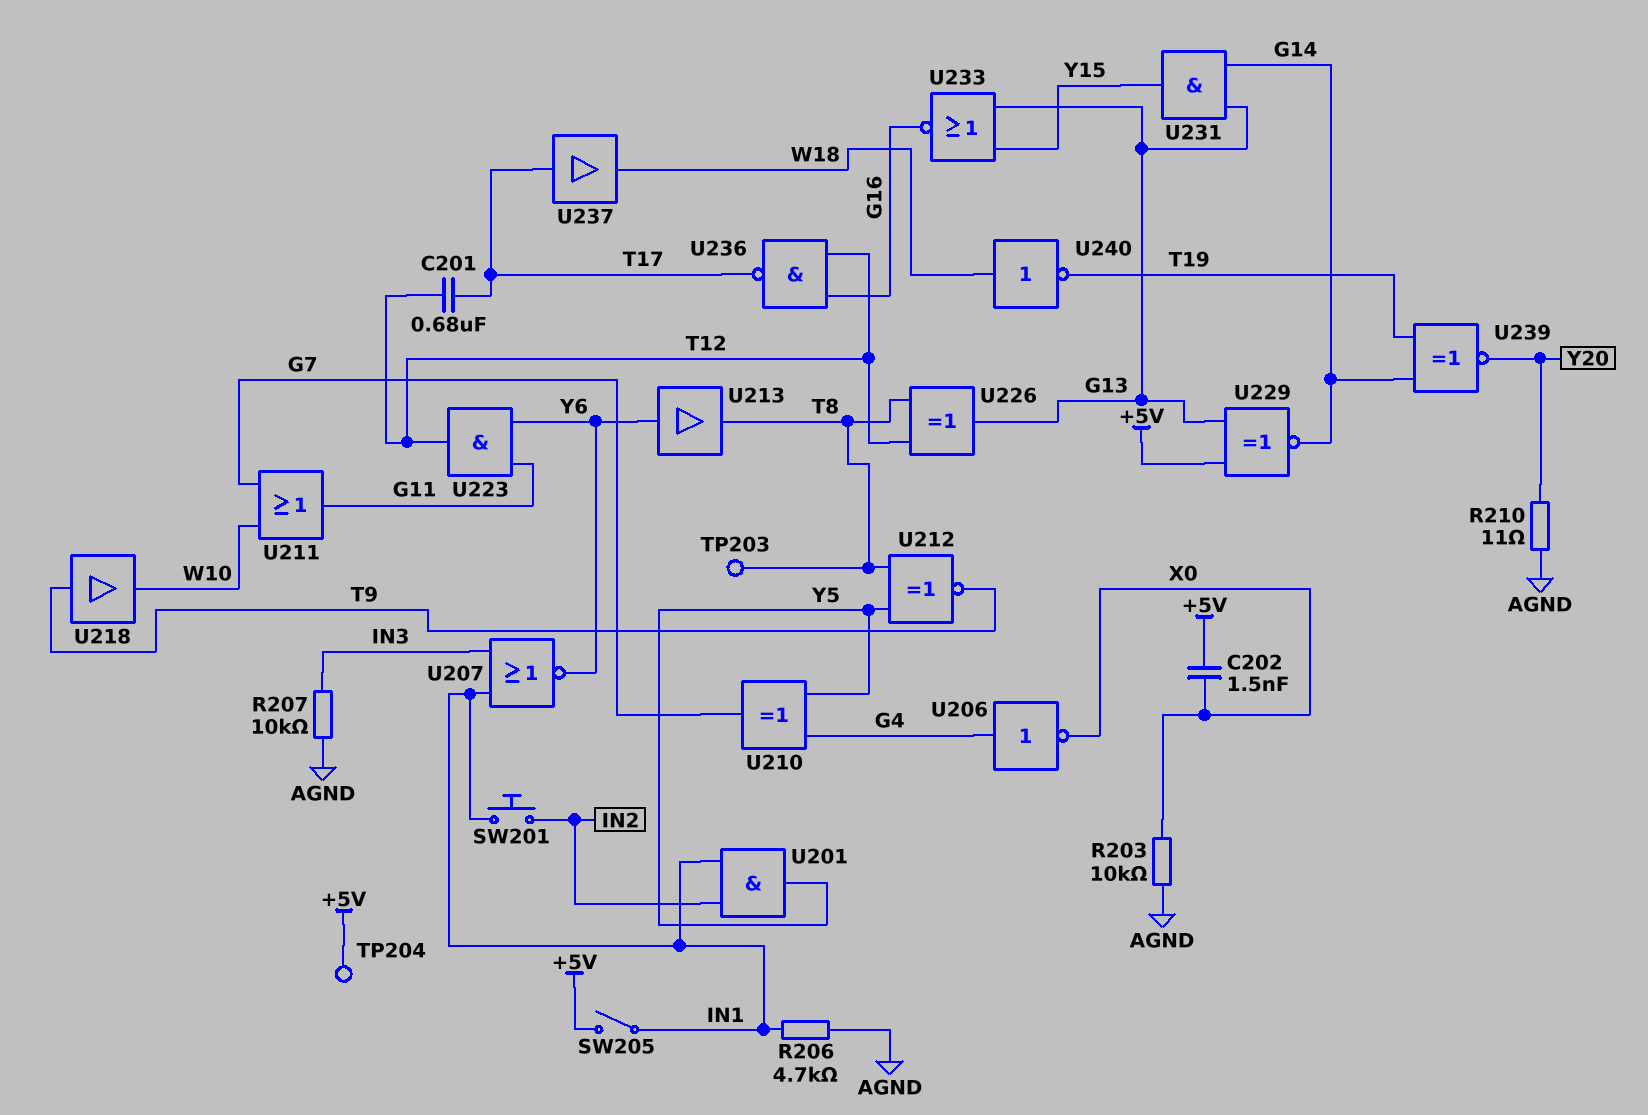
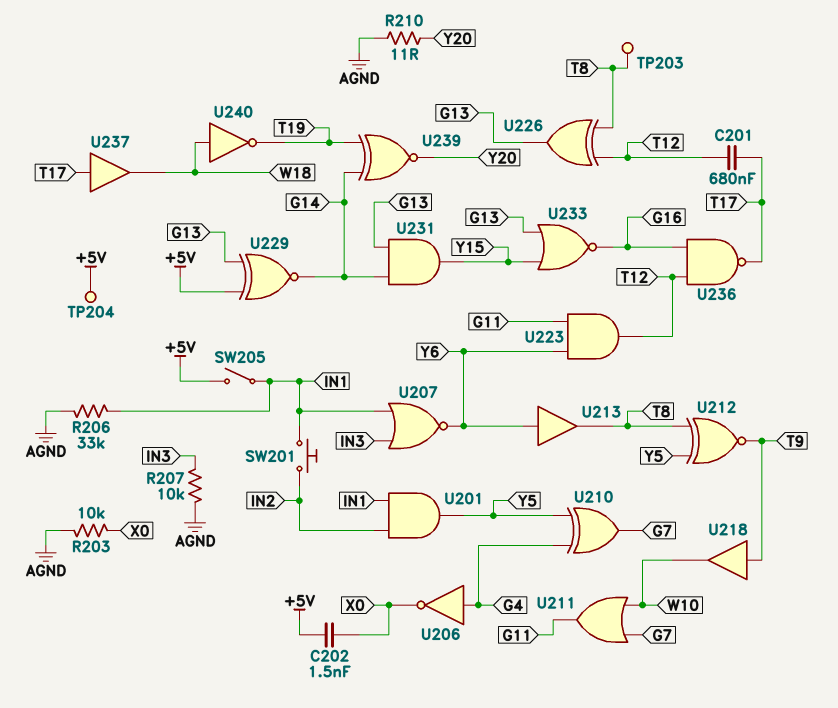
R206: 4.7k (AGND, IN1) -> 33k (AGND, IN1)

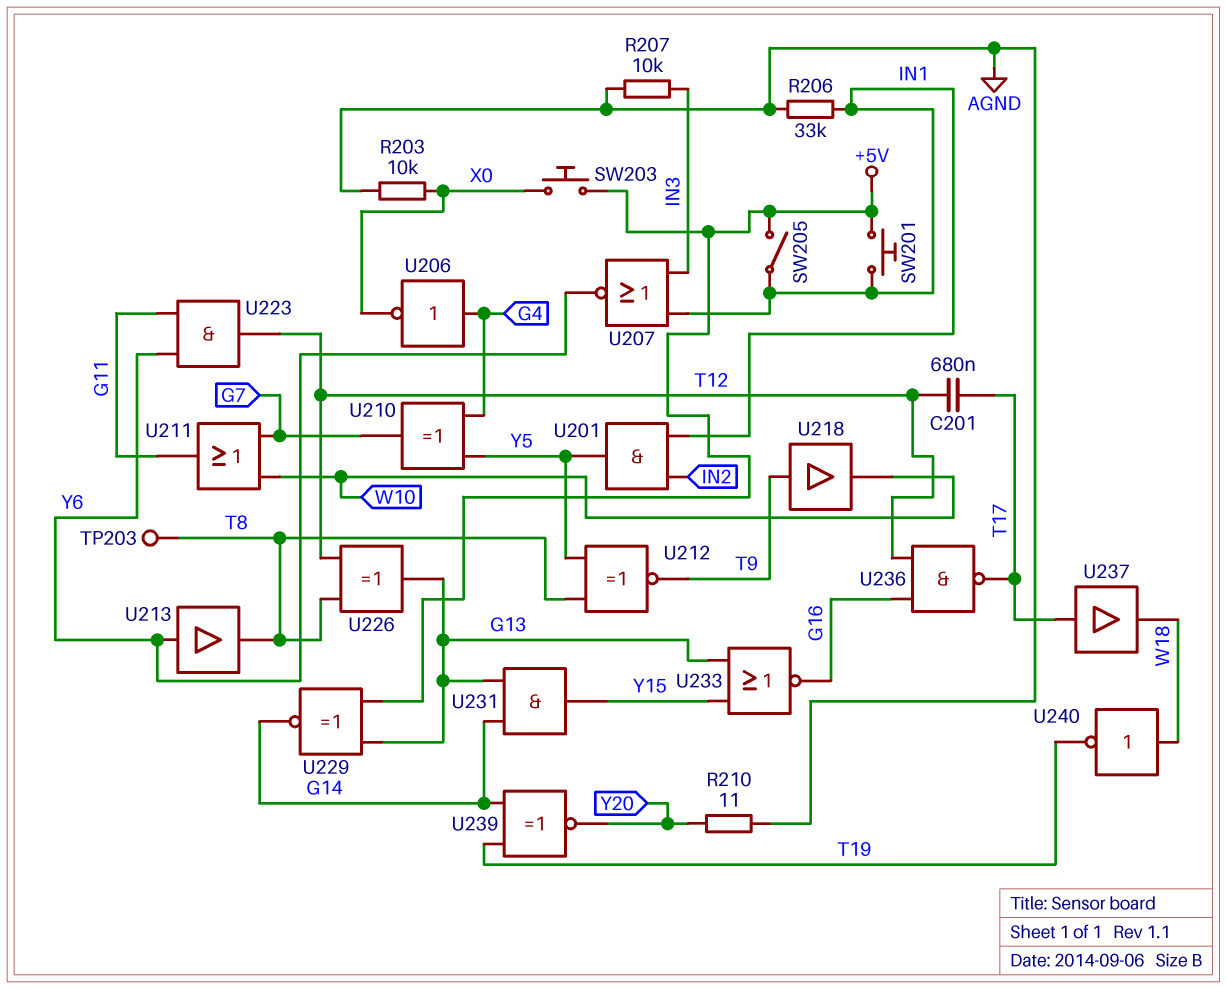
C202: 1.5nF (+5V, X0) -> none
SW201: button (IN1, IN2) -> button (+5V, IN1)
SW203: none -> button (+5V, X0)
TP204: test point (+5V) -> none

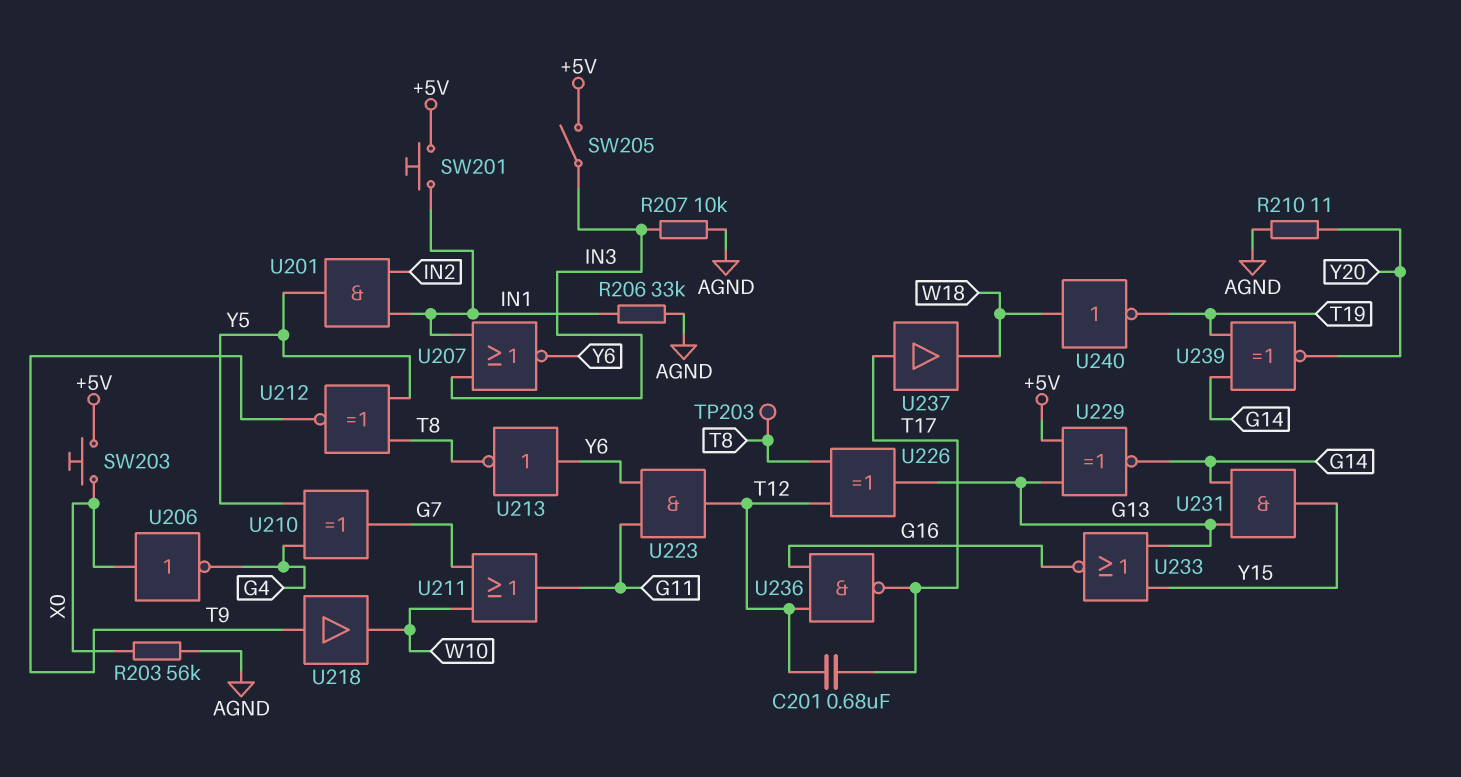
R203: 10k (AGND, X0) -> 56k (AGND, X0)
SW205: switch (+5V, IN1) -> switch (+5V, IN3)
U206: NOT (in G4, out X0) -> NOT (in X0, out G4)
U213: buffer (in Y6, out T8) -> NOT (in Y6, out T8)

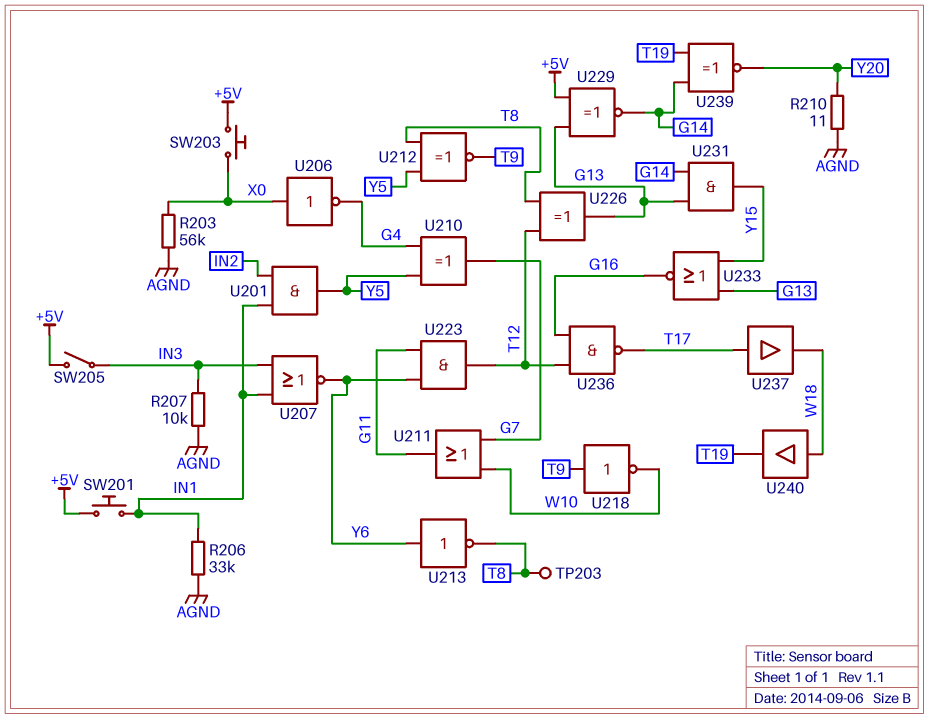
C201: 680nF (T12, T17) -> none
U218: buffer (in T9, out W10) -> NOT (in T9, out W10)
U240: NOT (in W18, out T19) -> buffer (in W18, out T19)

